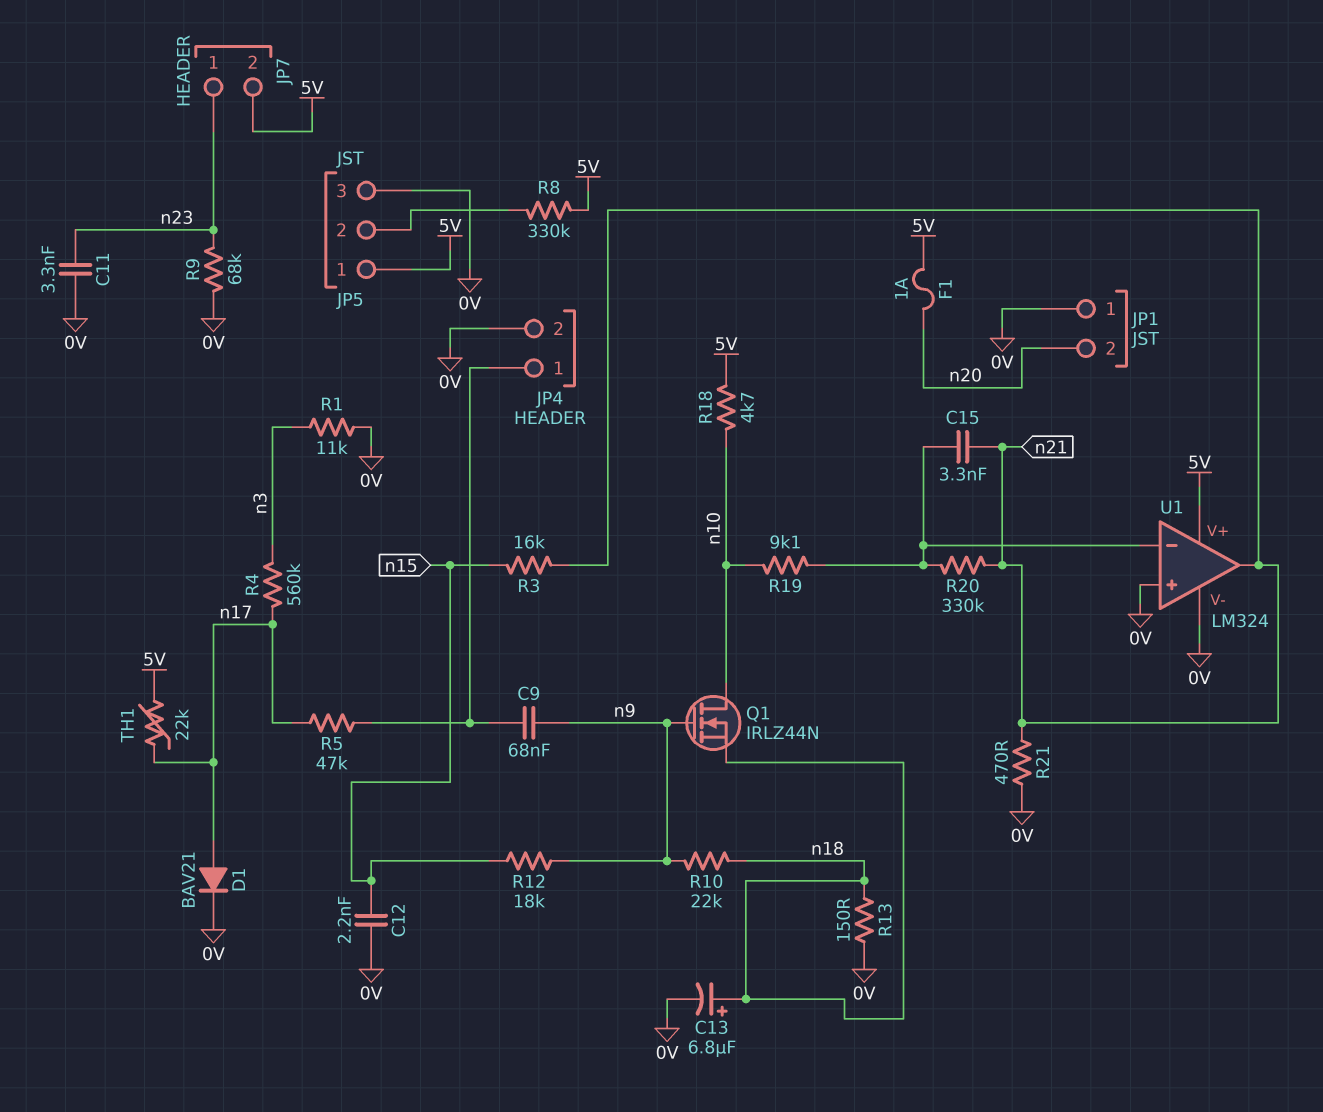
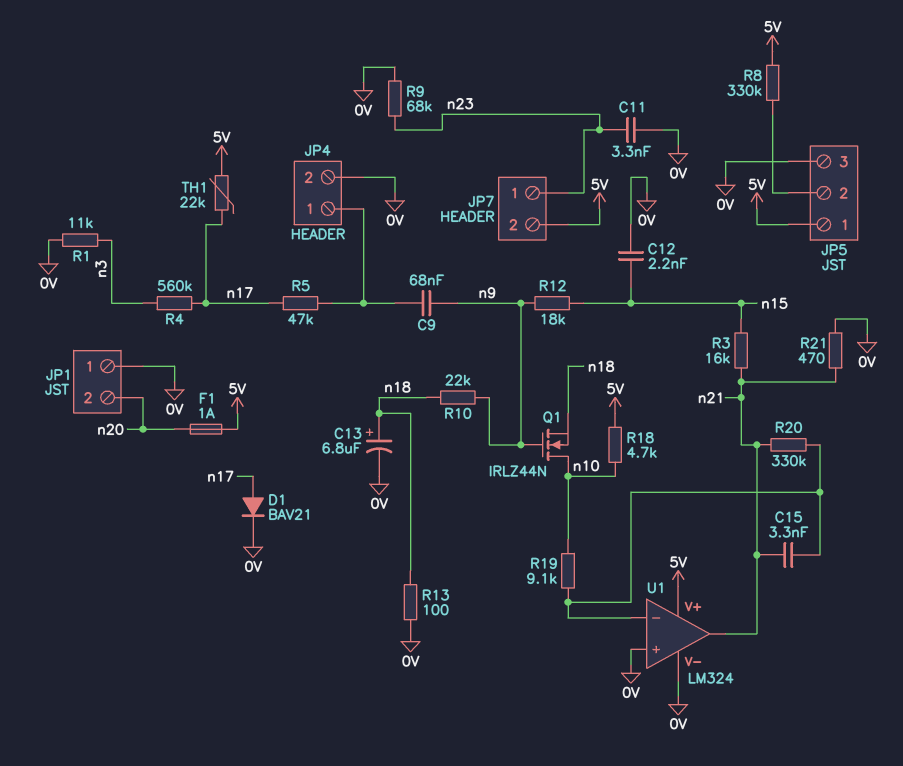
R13: 150 (0V, n18) -> 100 (0V, n18)

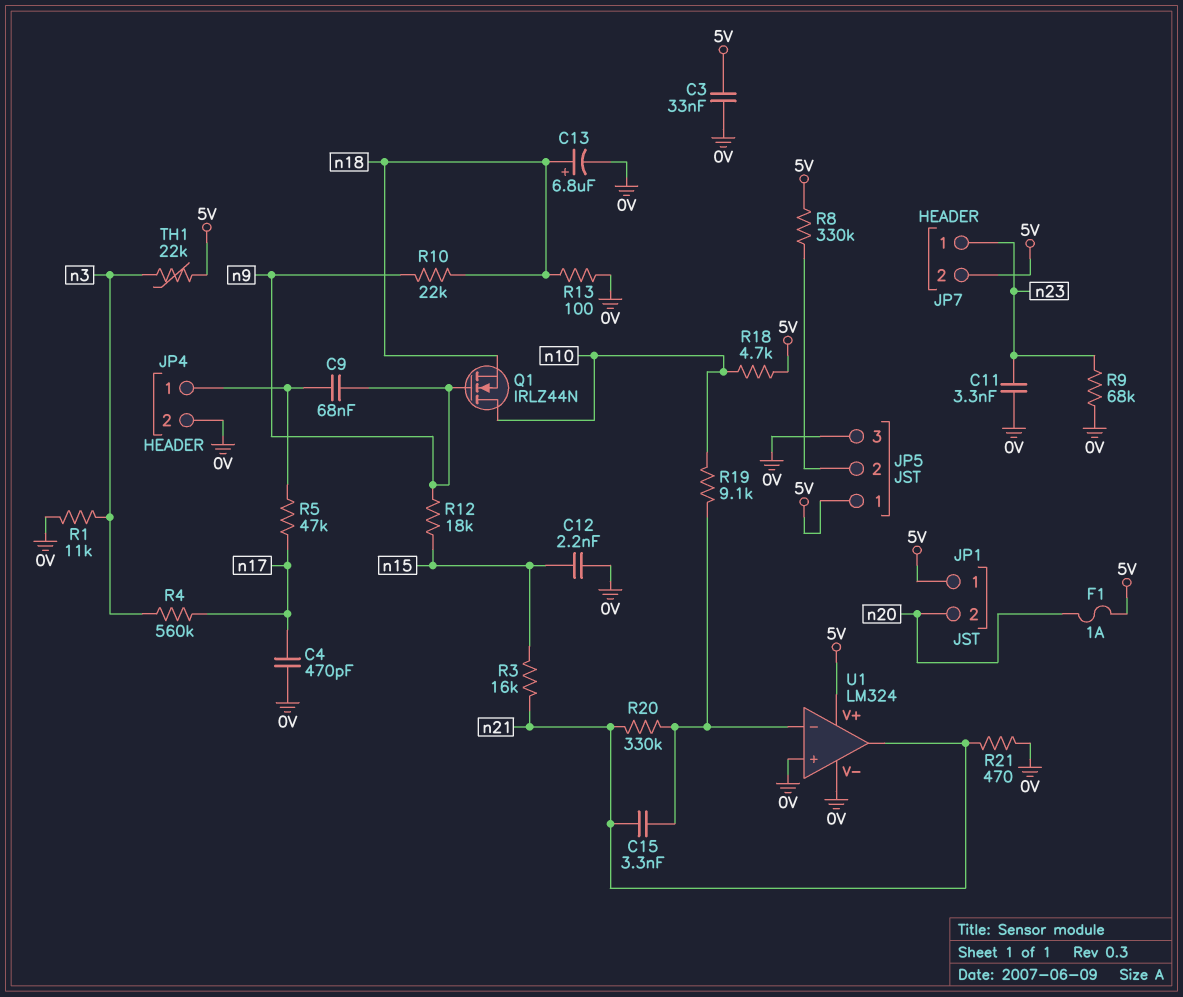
C3: none -> 33nF (0V, 5V)
C4: none -> 470pF (0V, n17)
D1: diode BAV21 (A n17, K 0V) -> none
JP1 pin 1: 0V -> 5V
TH1: 22k (5V, n17) -> 22k (5V, n3)

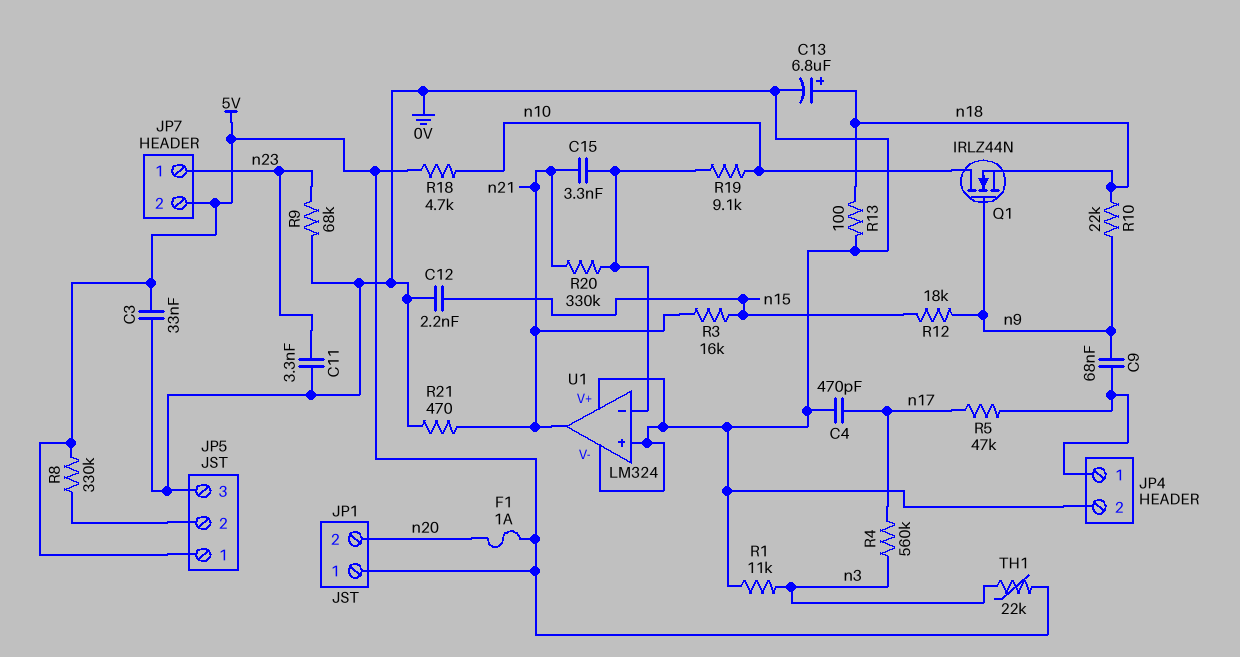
U1 pin V+: 5V -> 0V

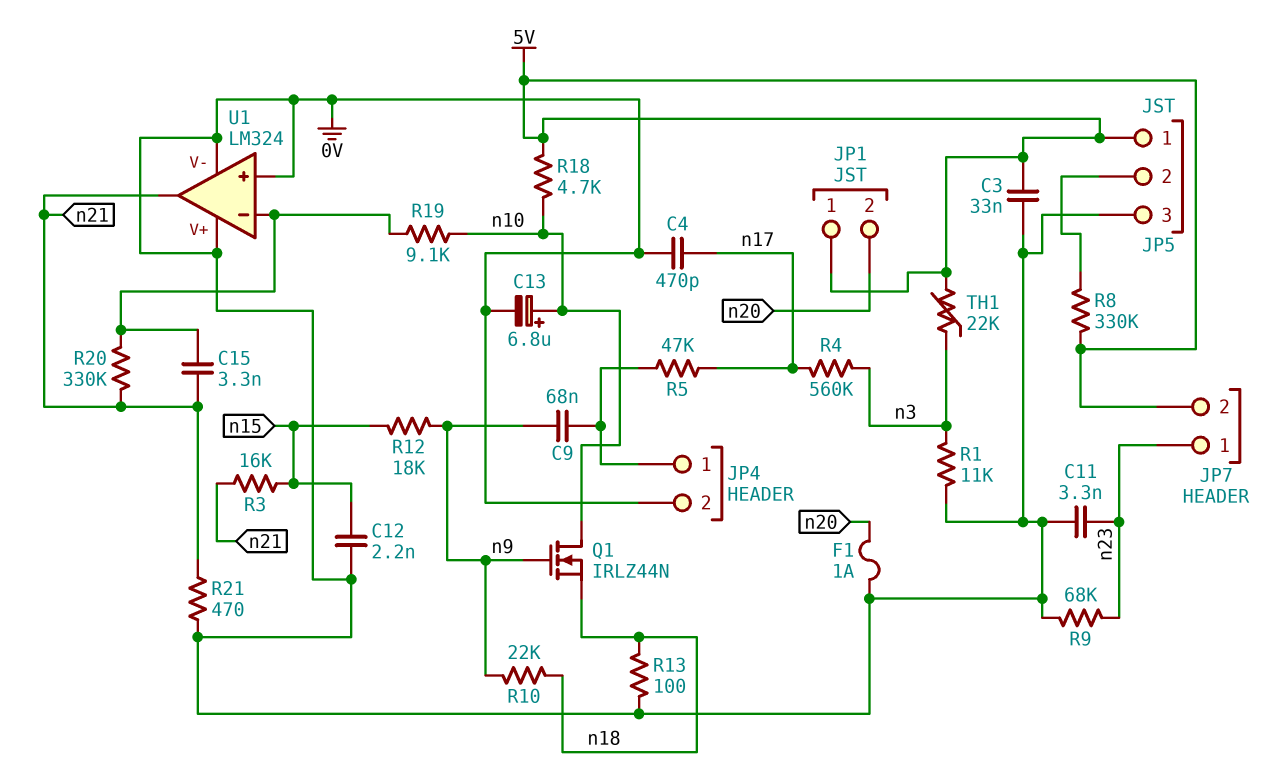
C13: 6.8uF (plus n18, minus 0V) -> 6.8uF (plus n10, minus 0V)
F1: 1A (5V, n20) -> 1A (0V, n20)

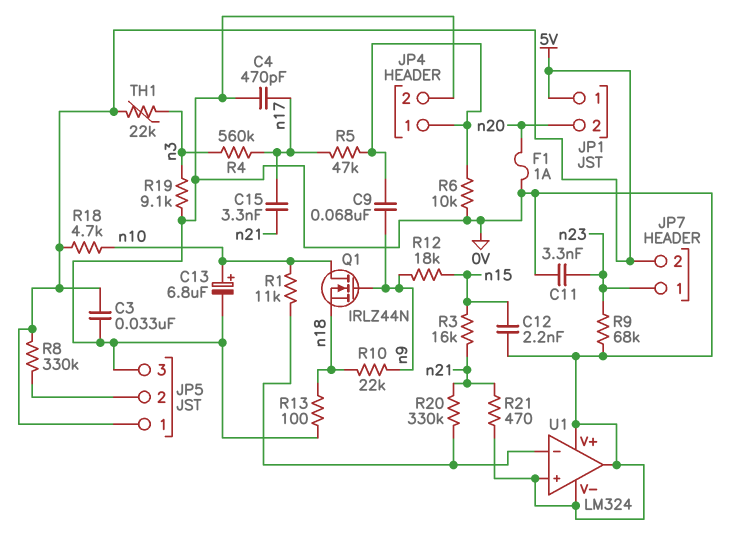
C15: 3.3nF (U1/in-, n21) -> 3.3nF (n17, n21)
R1: 11k (0V, n3) -> 11k (U1/in-, n10)
R6: none -> 10k (0V, JP4/1)
R19: 9.1k (U1/in-, n10) -> 9.1k (0V, n3)
U1 pin out: n21 -> 0V

